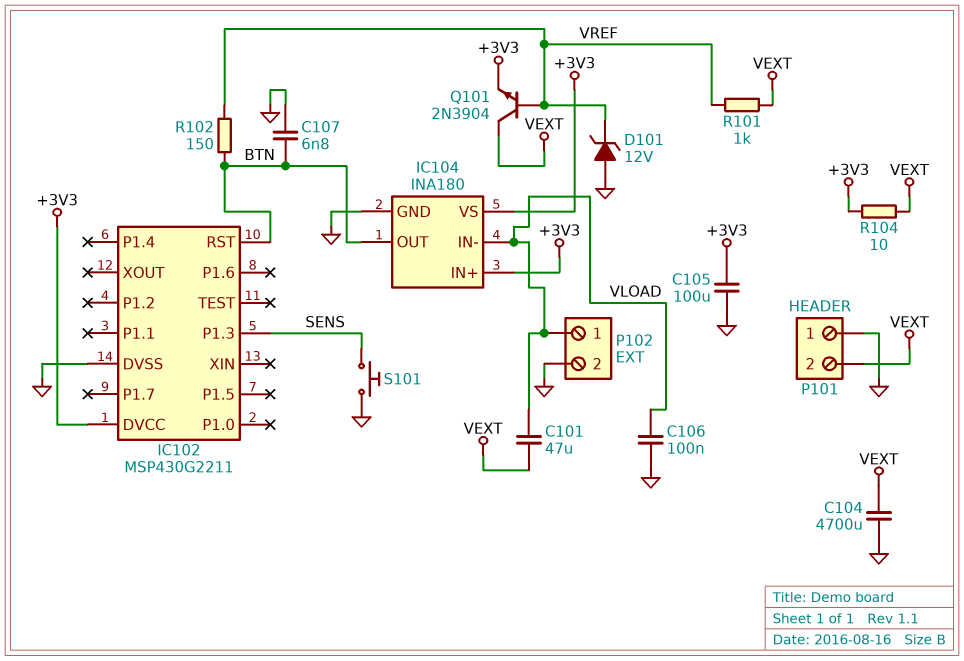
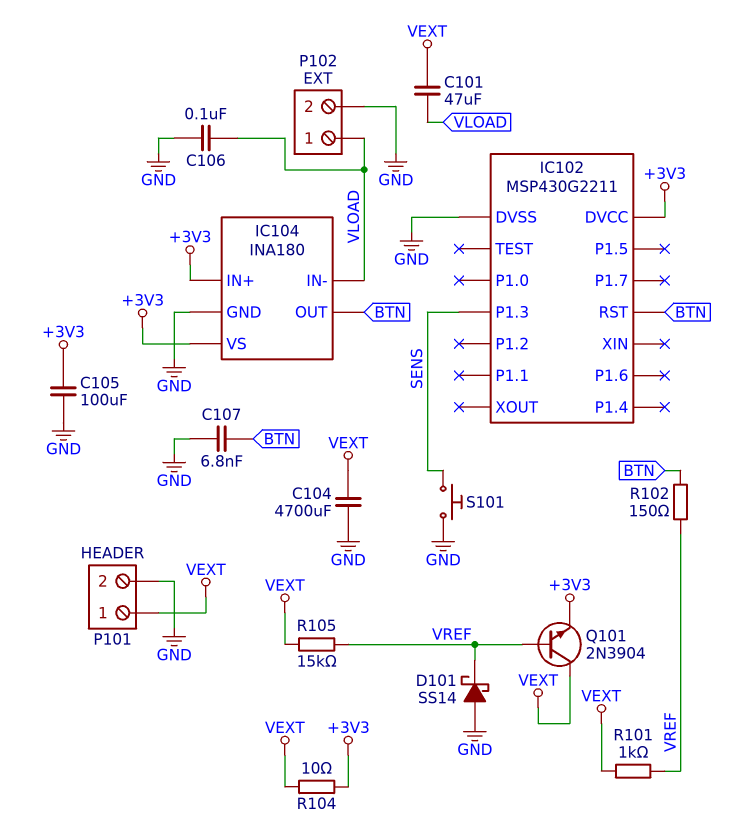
D101: zener 12V (A GND, K VREF) -> schottky SS14 (A GND, K VREF)
P101 pin 1: GND -> VEXT
P101 pin 2: VEXT -> GND
R105: none -> 15k (VEXT, VREF)

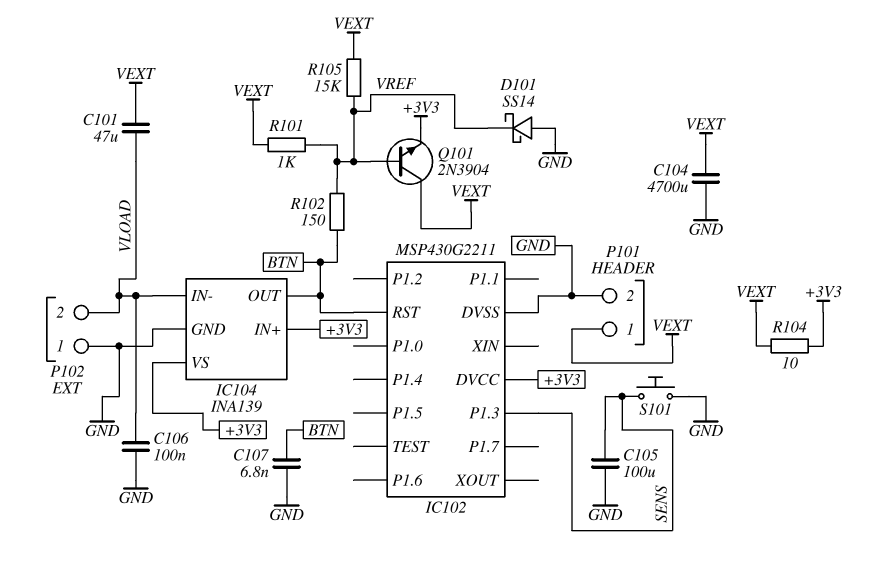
C105: 100uF (+3V3, GND) -> 100uF (GND, SENS)
IC104: INA180 -> INA139
P102 pin 1: VLOAD -> GND
P102 pin 2: GND -> VLOAD

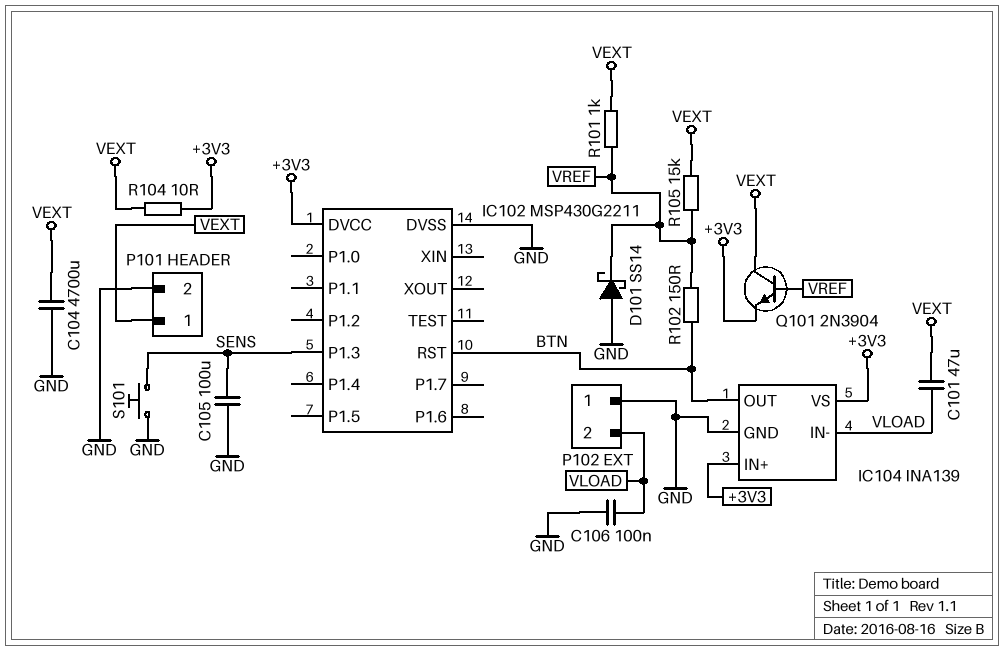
C107: 6.8nF (BTN, GND) -> none

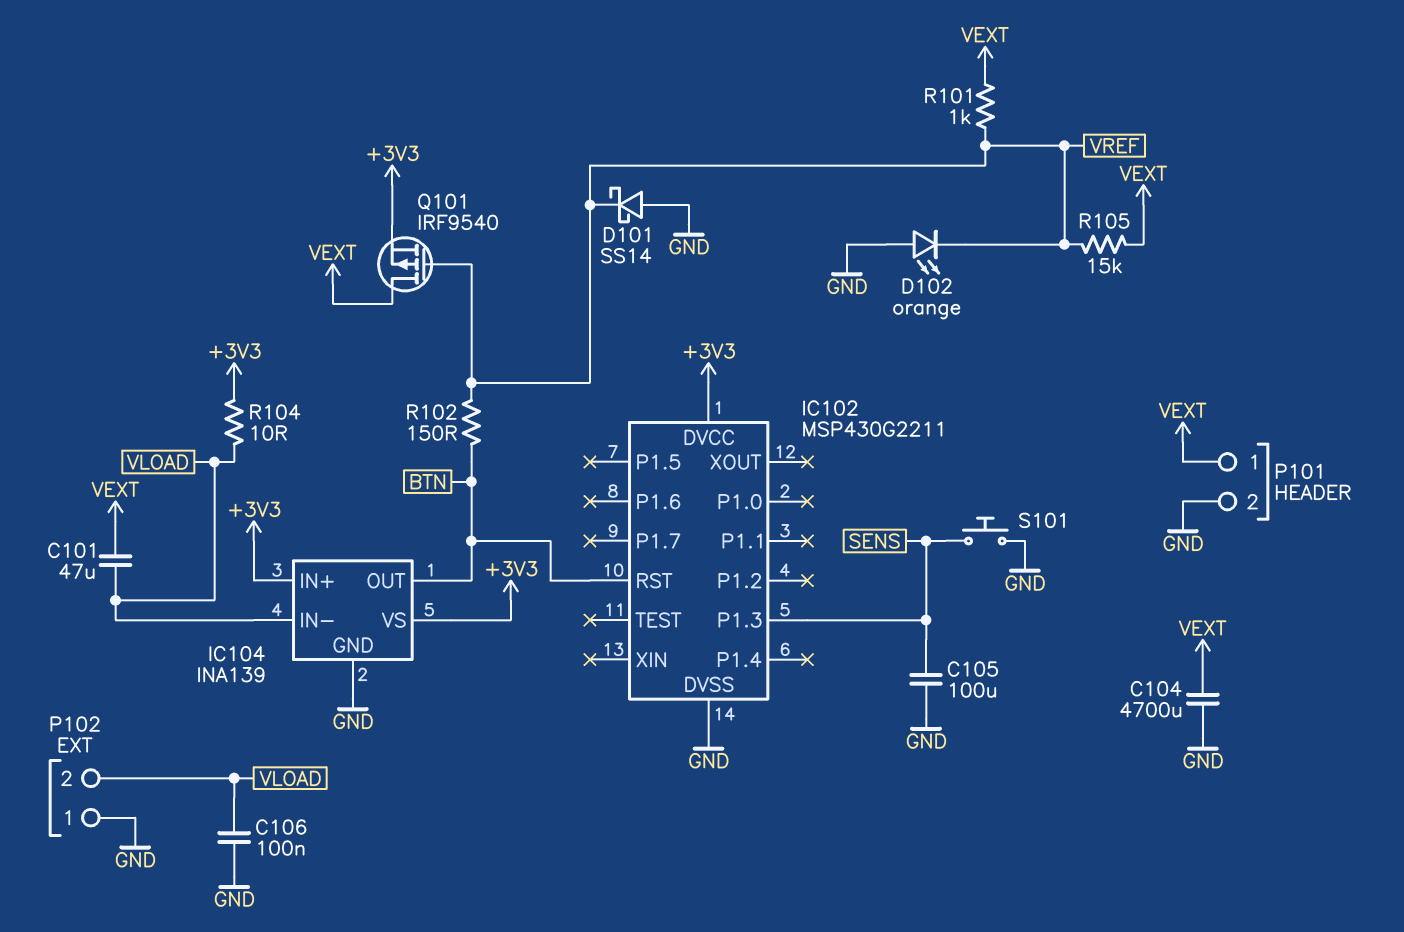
D102: none -> LED orange (A GND, K VREF)
Q101: NPN 2N3904 (B VREF, C VEXT, E +3V3) -> PMOS IRF9540 (G VREF, D VEXT, S +3V3)
R104: 10 (+3V3, VEXT) -> 10 (+3V3, VLOAD)

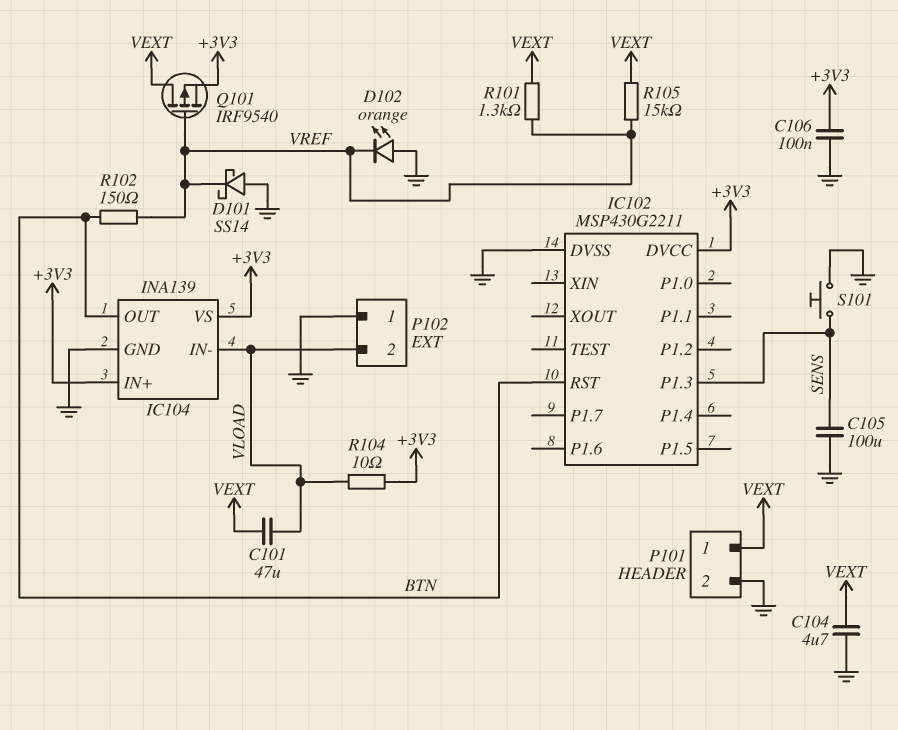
C104: 4700uF (GND, VEXT) -> 4.7uF (GND, VEXT)
C106: 100nF (GND, VLOAD) -> 100nF (+3V3, GND)
R101: 1k (VEXT, VREF) -> 1.3k (VEXT, VREF)

